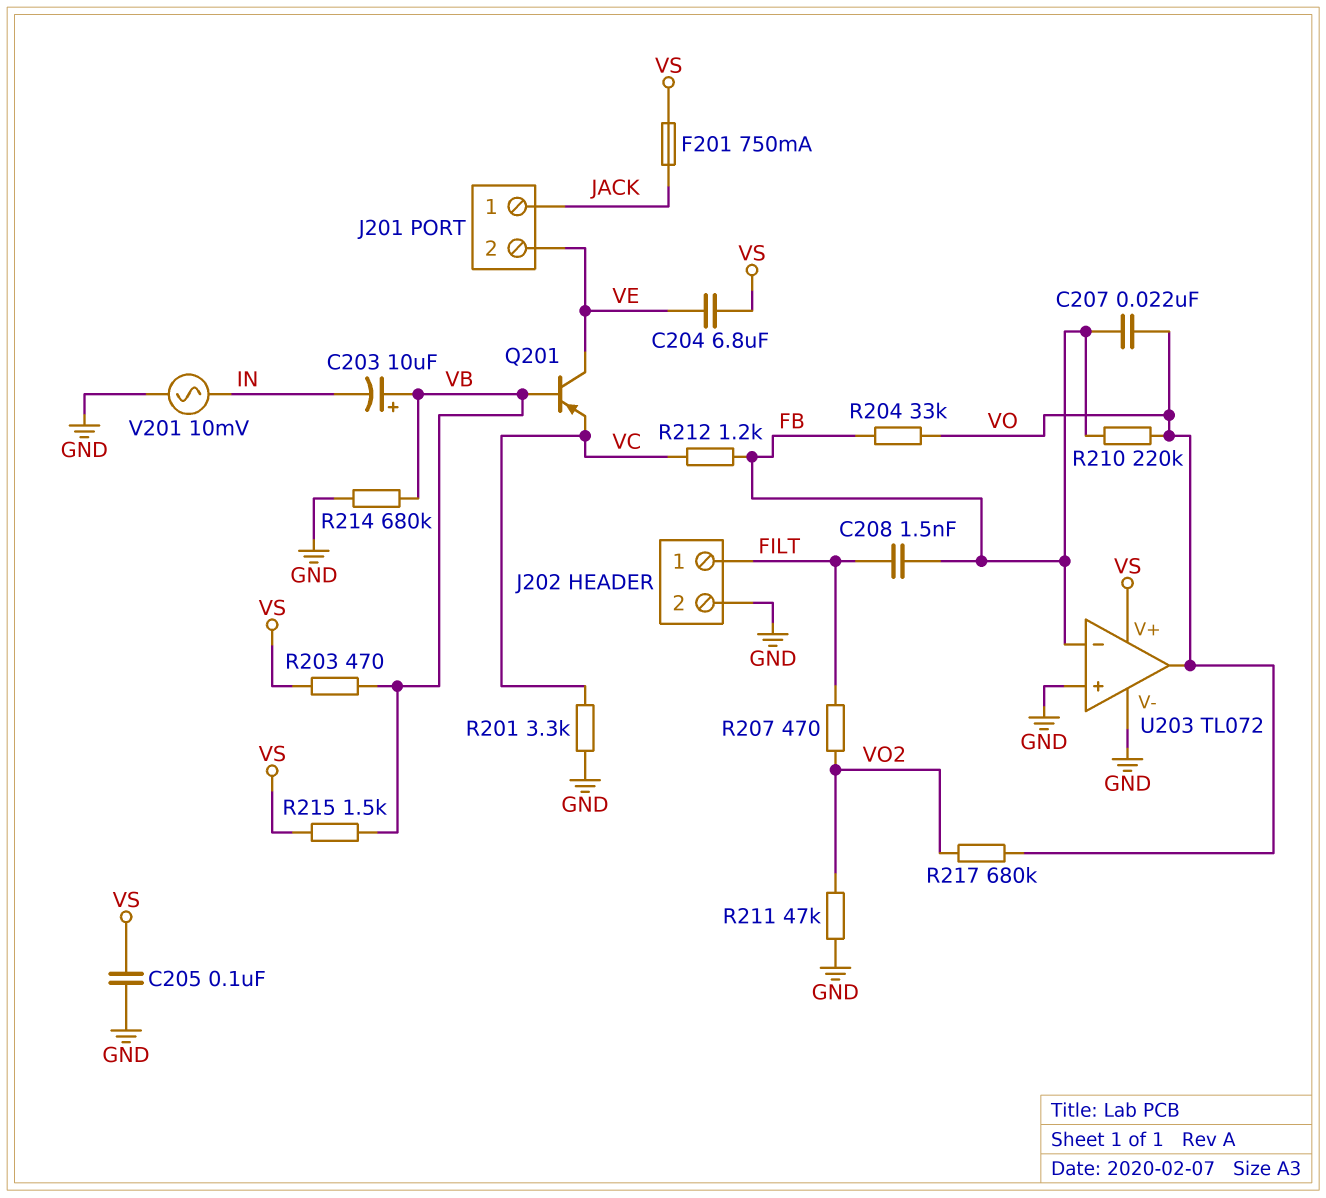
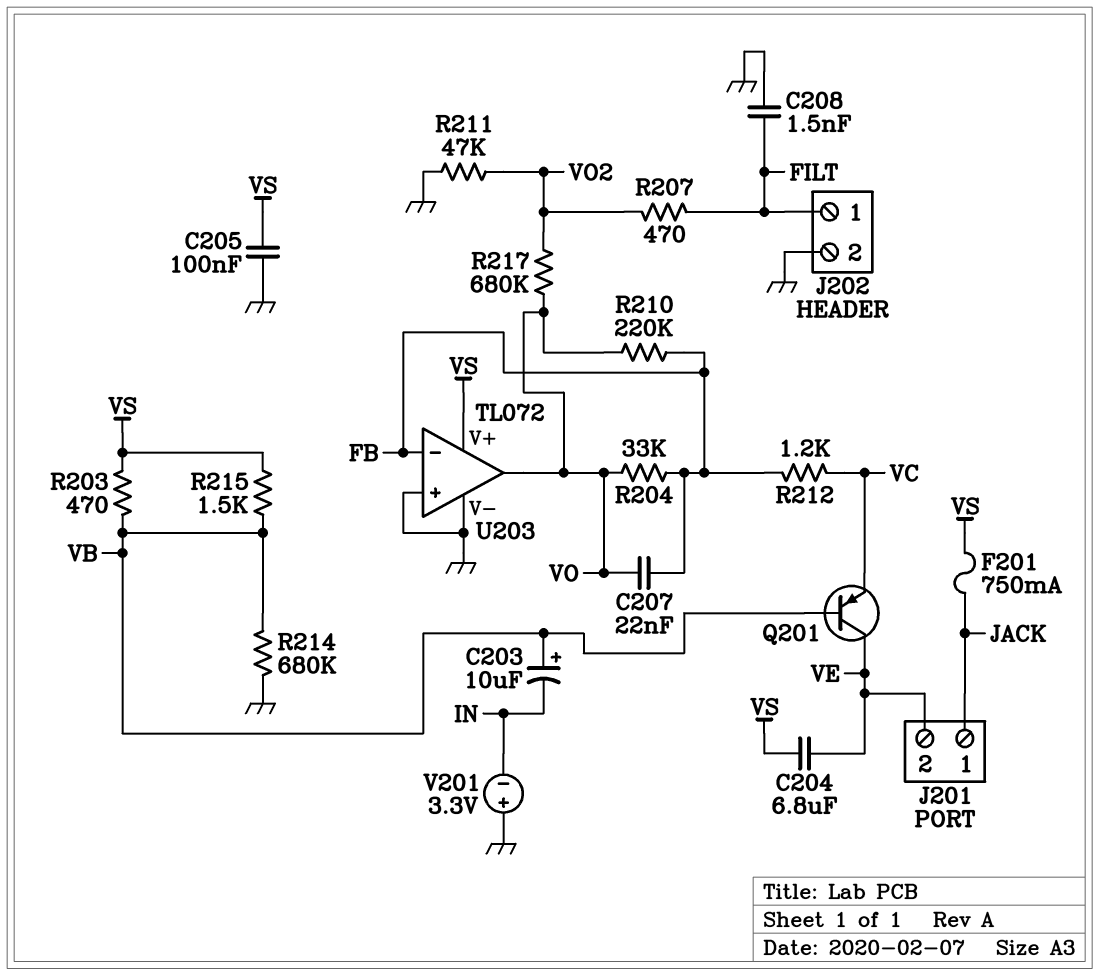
C208: 1.5nF (FB, FILT) -> 1.5nF (FILT, GND)
R201: 3.3k (GND, VC) -> none
V201: AC 10mV (GND, IN) -> 3.3V (plus GND, minus IN)

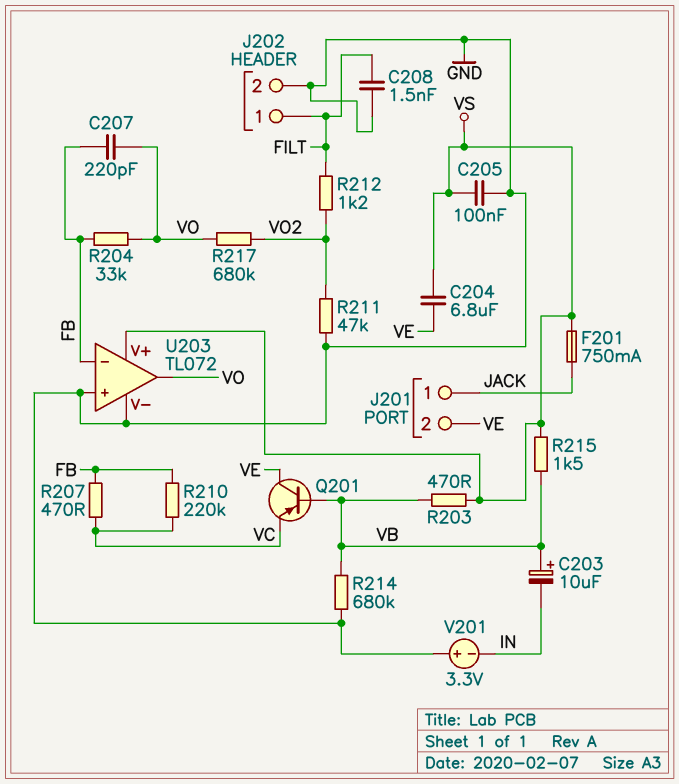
C207: 22nF (FB, VO) -> 220pF (FB, VO)
R207: 470 (FILT, VO2) -> 470 (FB, VC)
R210: 220k (FB, VO) -> 220k (FB, VC)
R212: 1.2k (FB, VC) -> 1.2k (FILT, VO2)

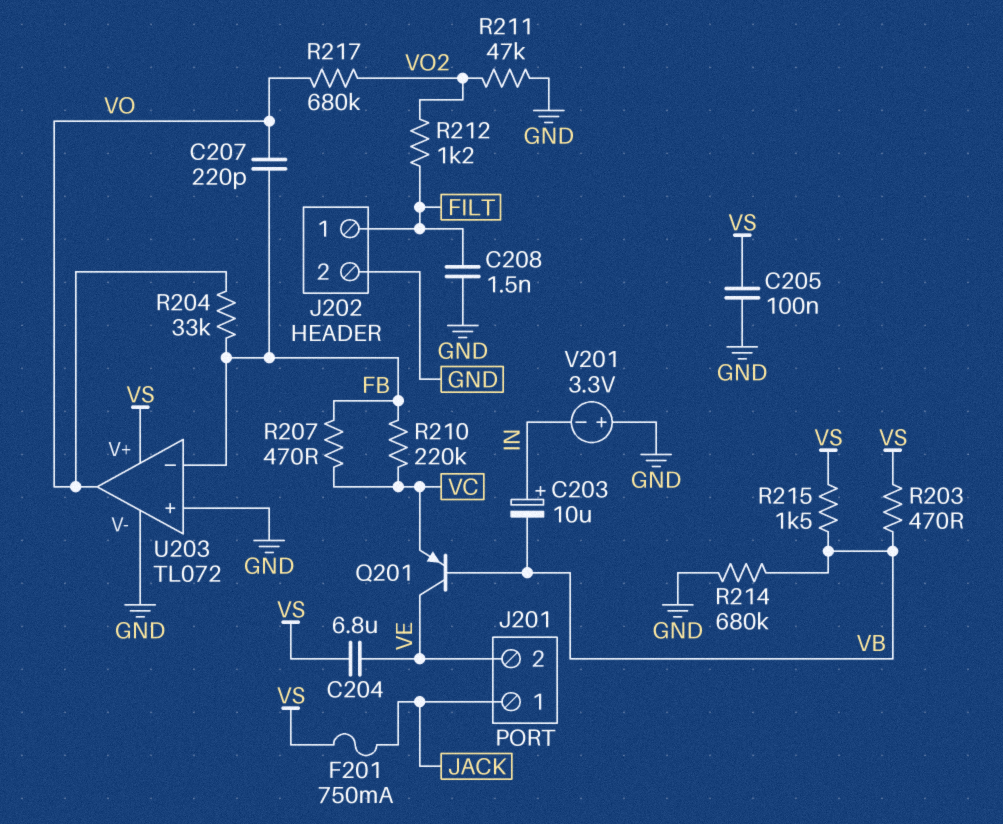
C203: 10uF (plus VB, minus IN) -> 10uF (plus IN, minus VB)

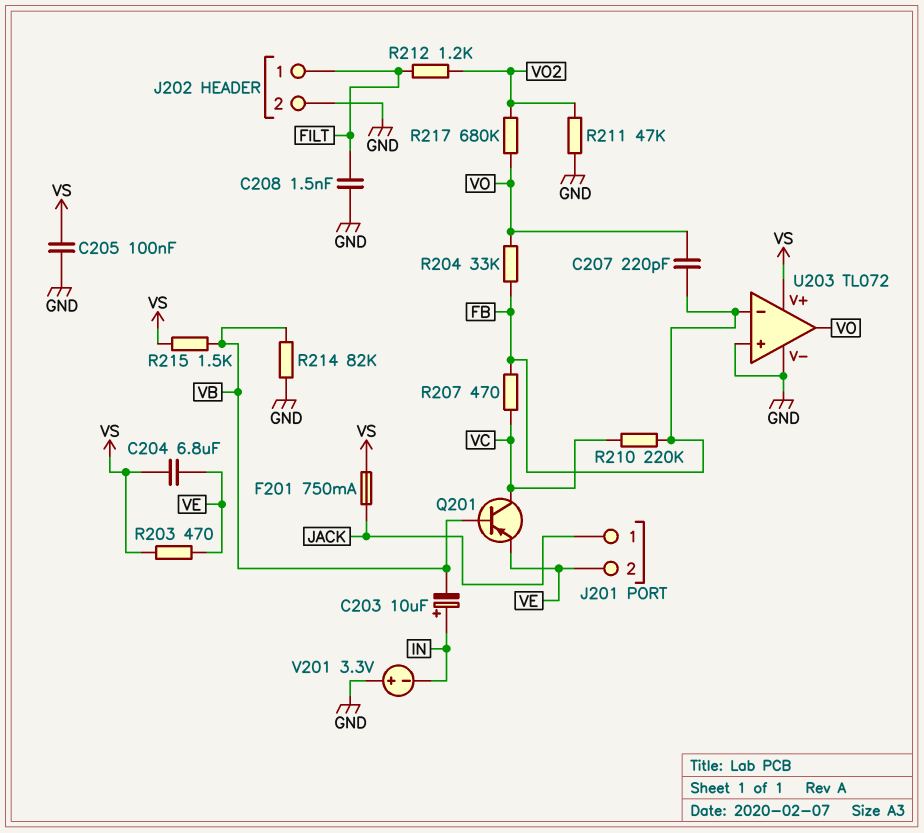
Q201: PNP (B VB, C VE, E VC) -> PNP (B VB, C VC, E VE)
R203: 470 (VB, VS) -> 470 (VE, VS)
R214: 680k (GND, VB) -> 82k (GND, VB)

